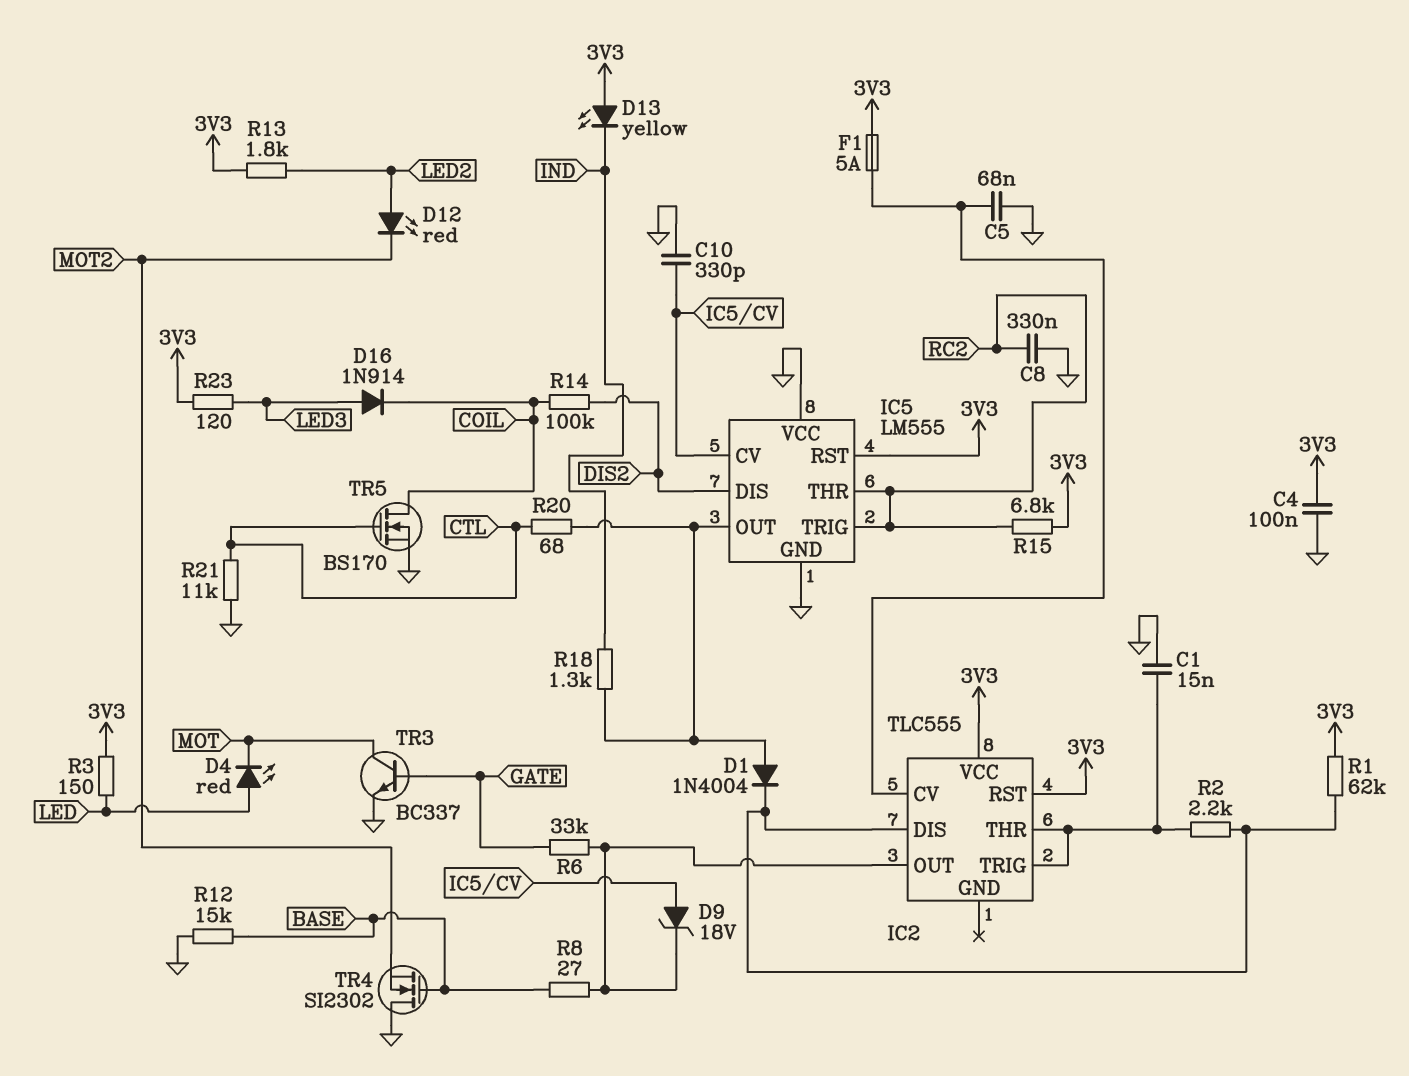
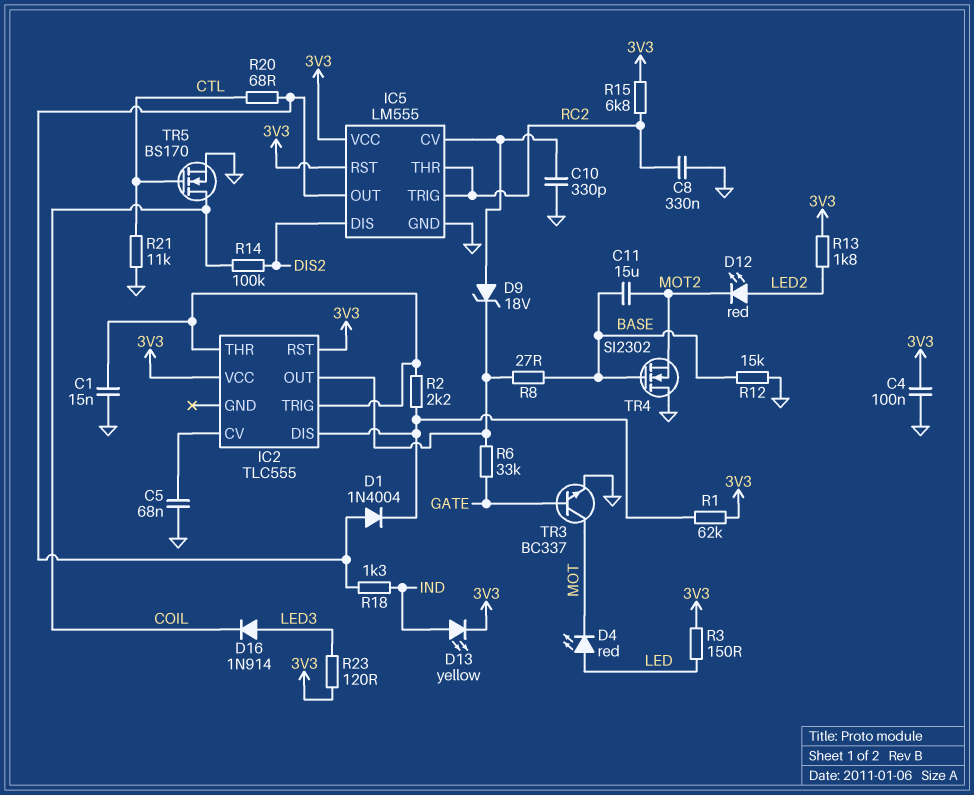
C11: none -> 15uF (BASE, MOT2)
D13: LED yellow (A 3V3, K IND) -> LED yellow (A IND, K 3V3)
F1: 5A (3V3, IC2/CV) -> none
IC5 pin VCC: GND -> 3V3

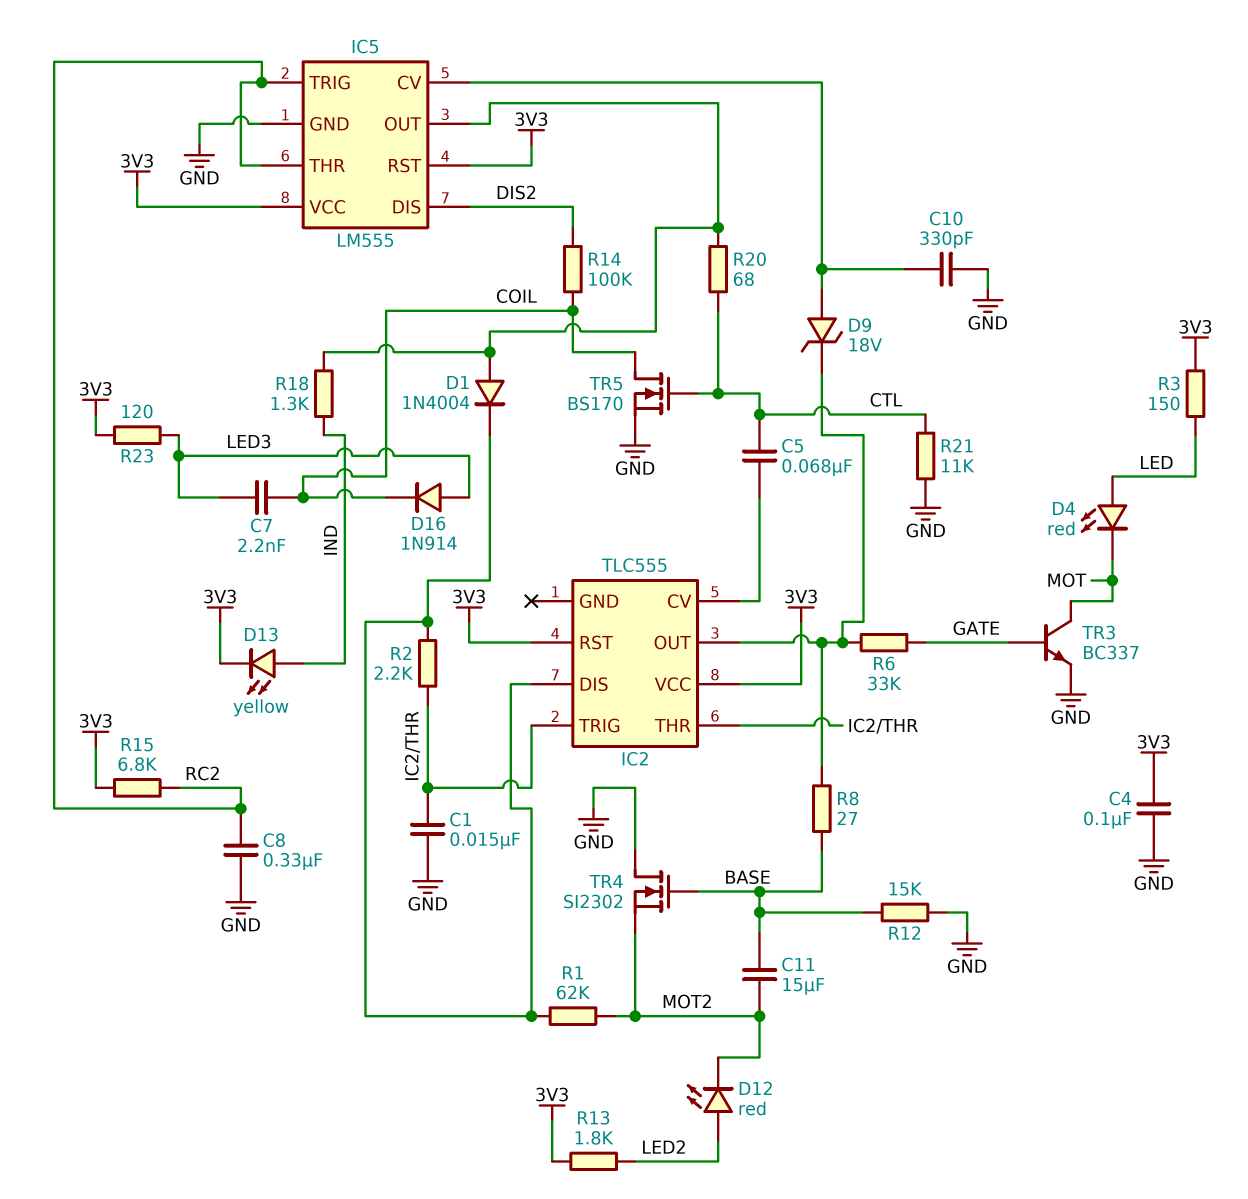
C5: 68nF (GND, IC2/CV) -> 68nF (CTL, IC2/CV)
C7: none -> 2.2nF (COIL, LED3)
R1: 62k (3V3, IC2/DIS) -> 62k (IC2/DIS, MOT2)

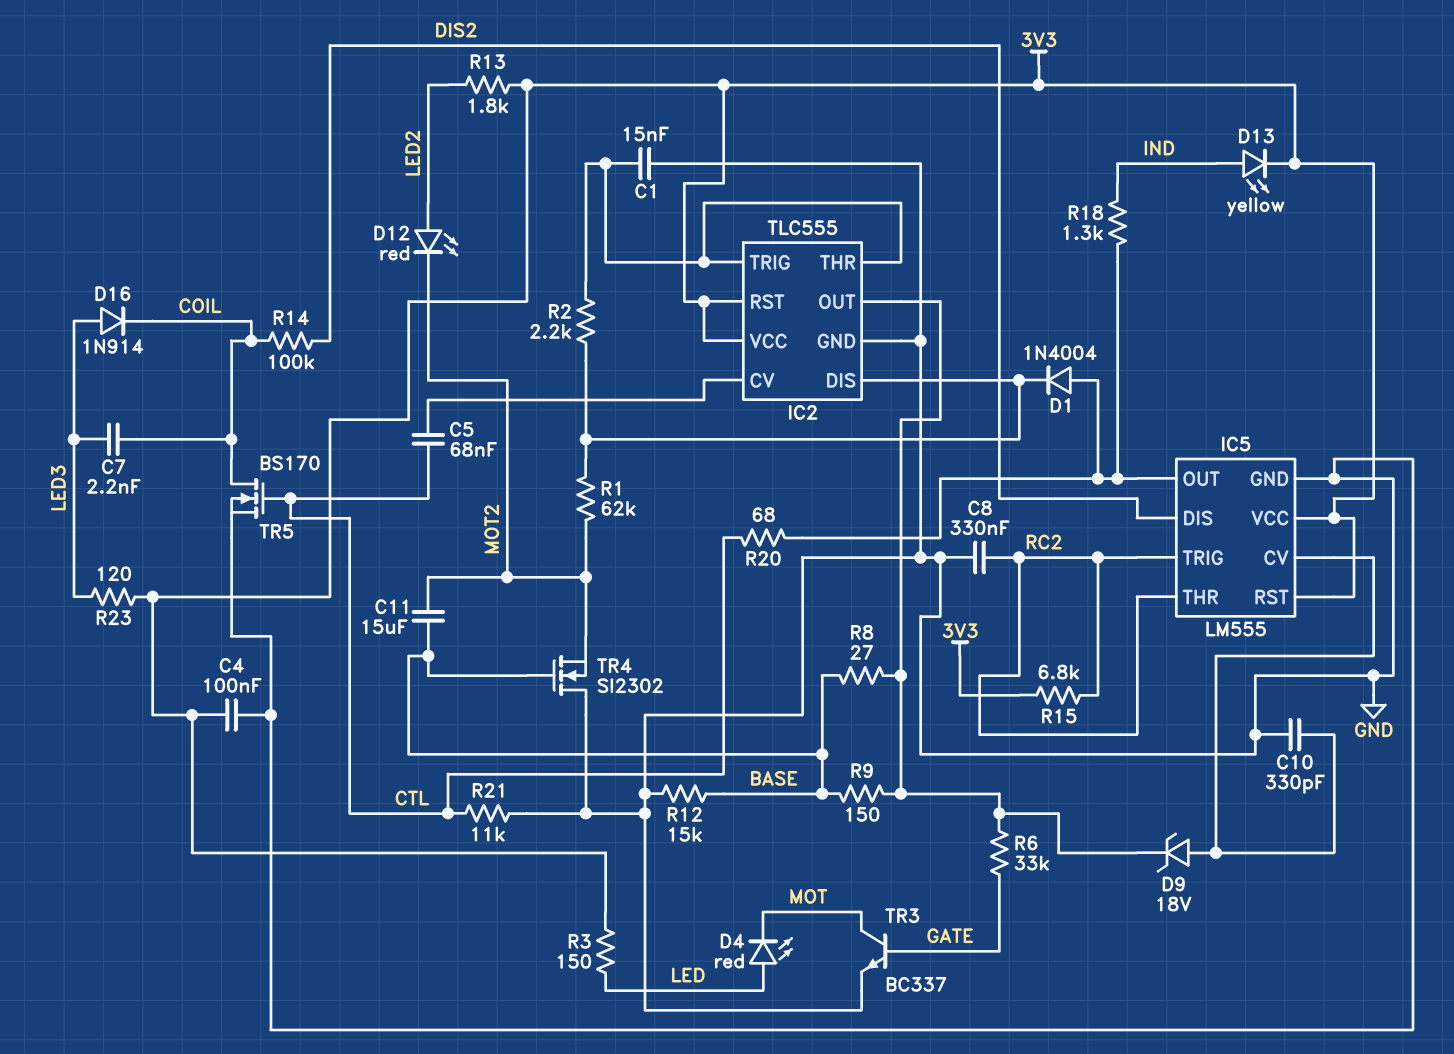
IC2 pin GND: none -> GND
R9: none -> 150 (BASE, IC2/OUT)

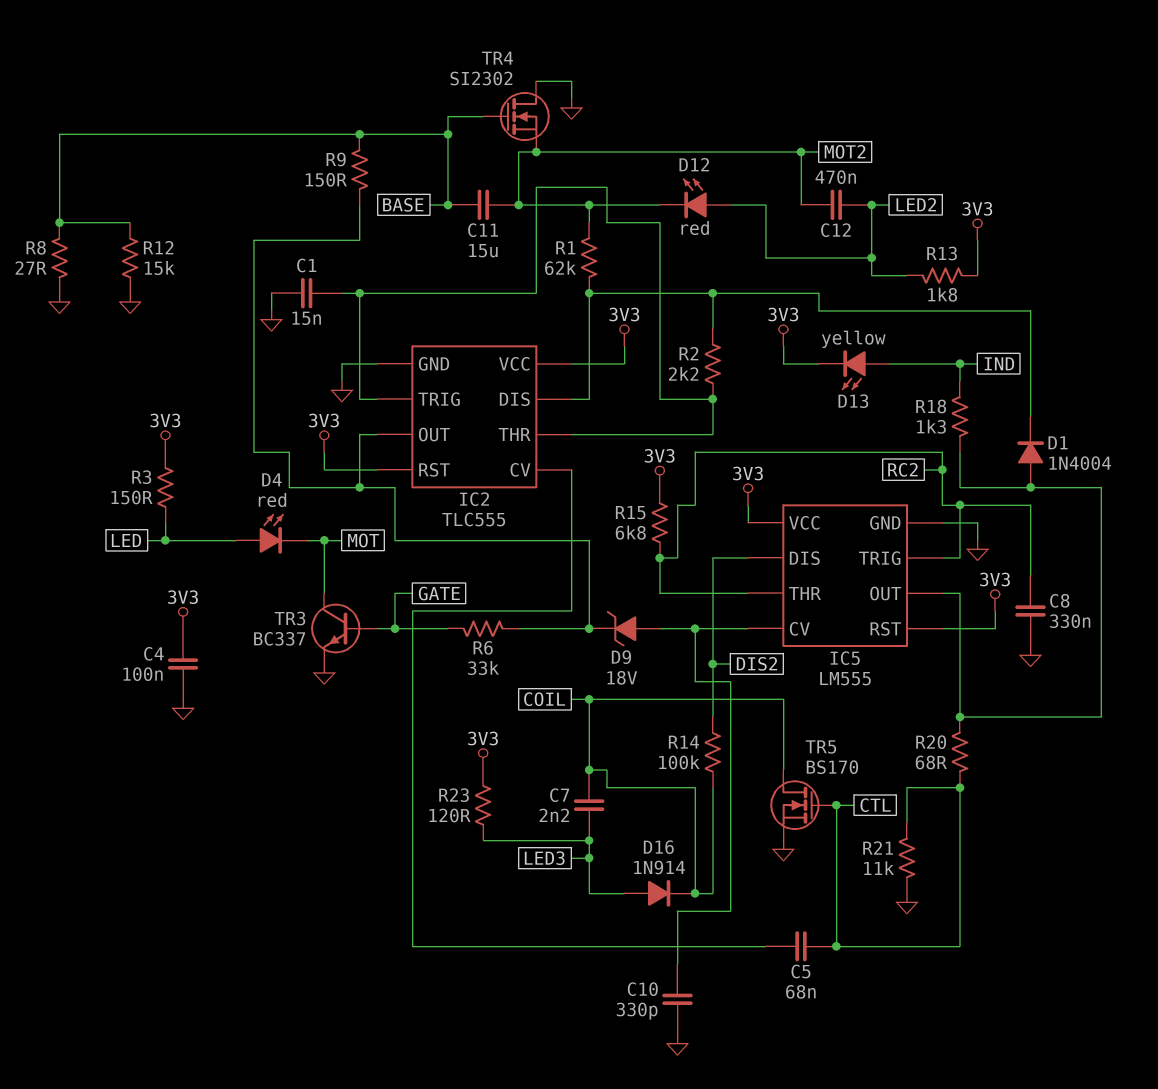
C12: none -> 470nF (LED2, MOT2)
R8: 27 (BASE, IC2/OUT) -> 27 (BASE, GND)

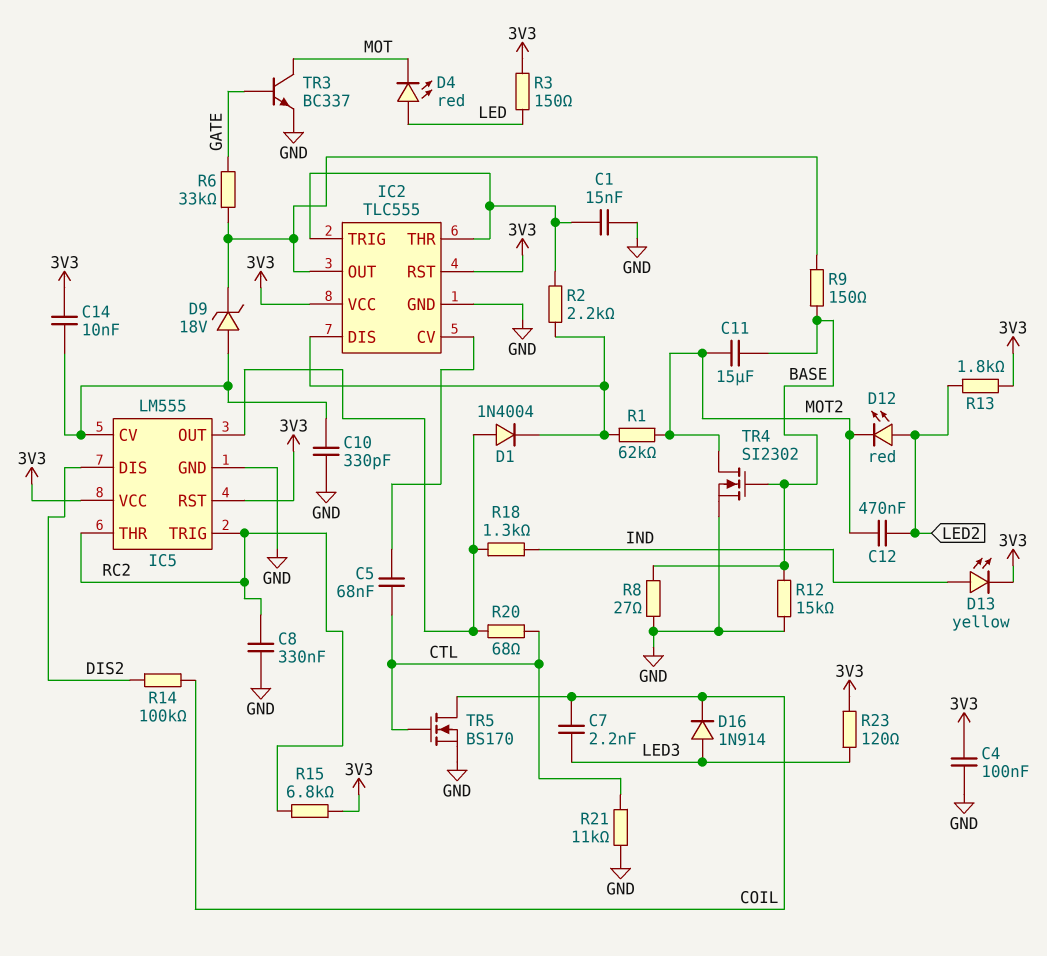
C14: none -> 10nF (3V3, IC5/CV)
TR4: NMOS SI2302 (G BASE, D GND, S MOT2) -> NMOS SI2302 (G BASE, D MOT2, S GND)

